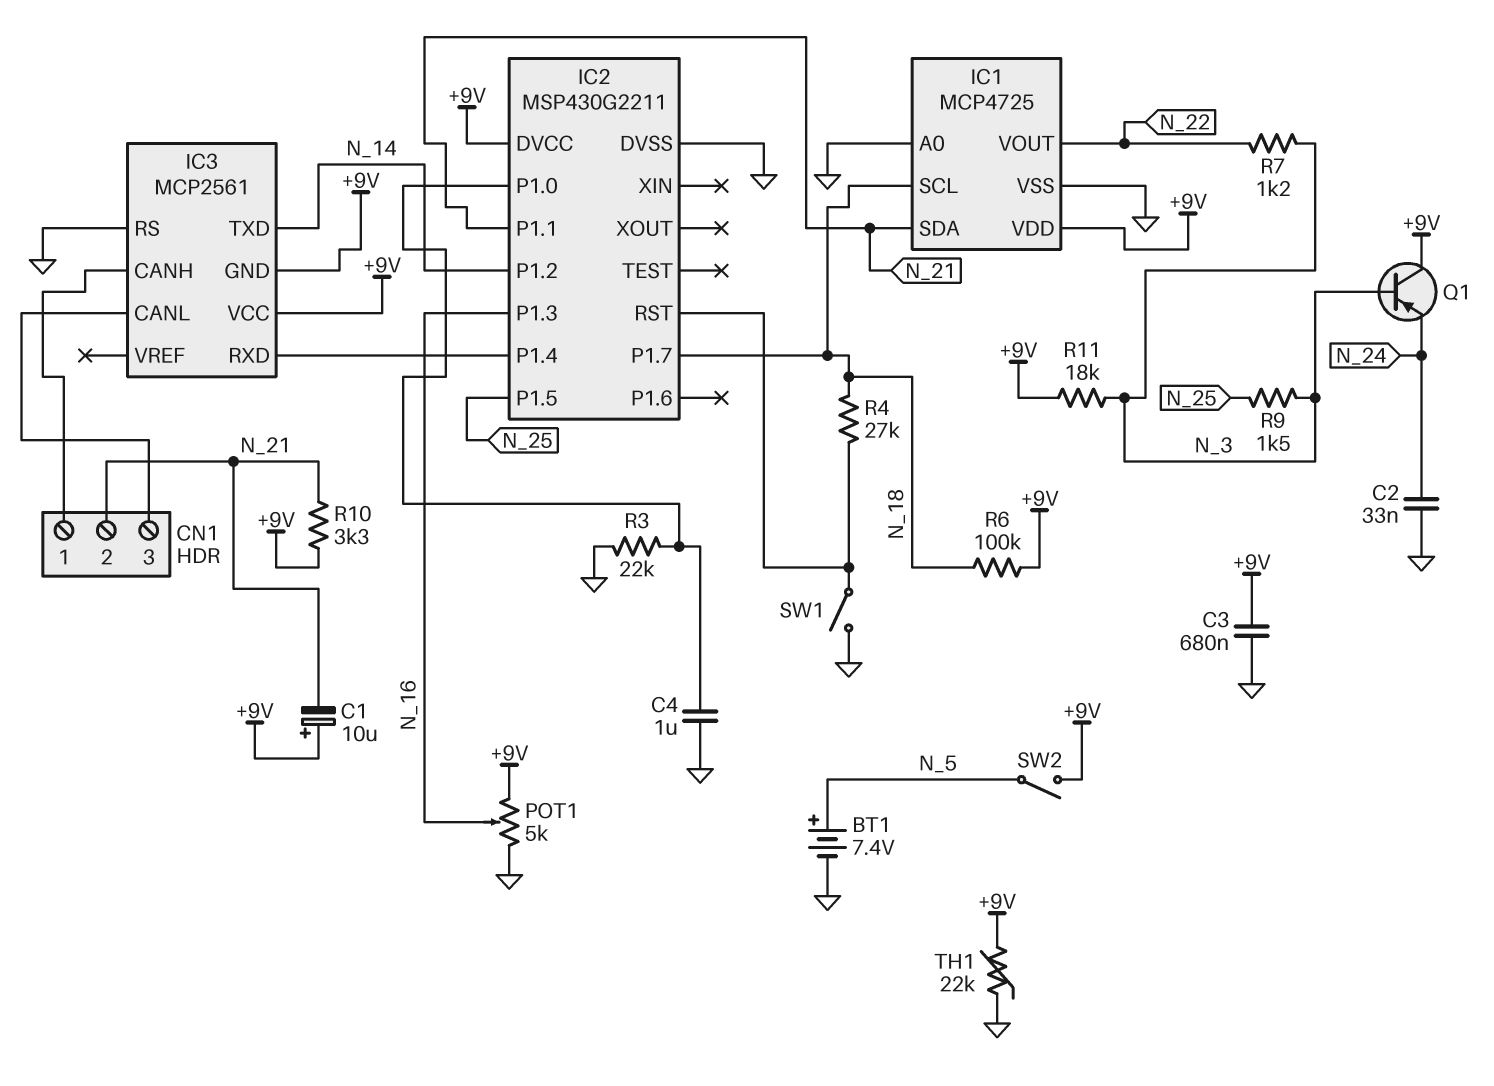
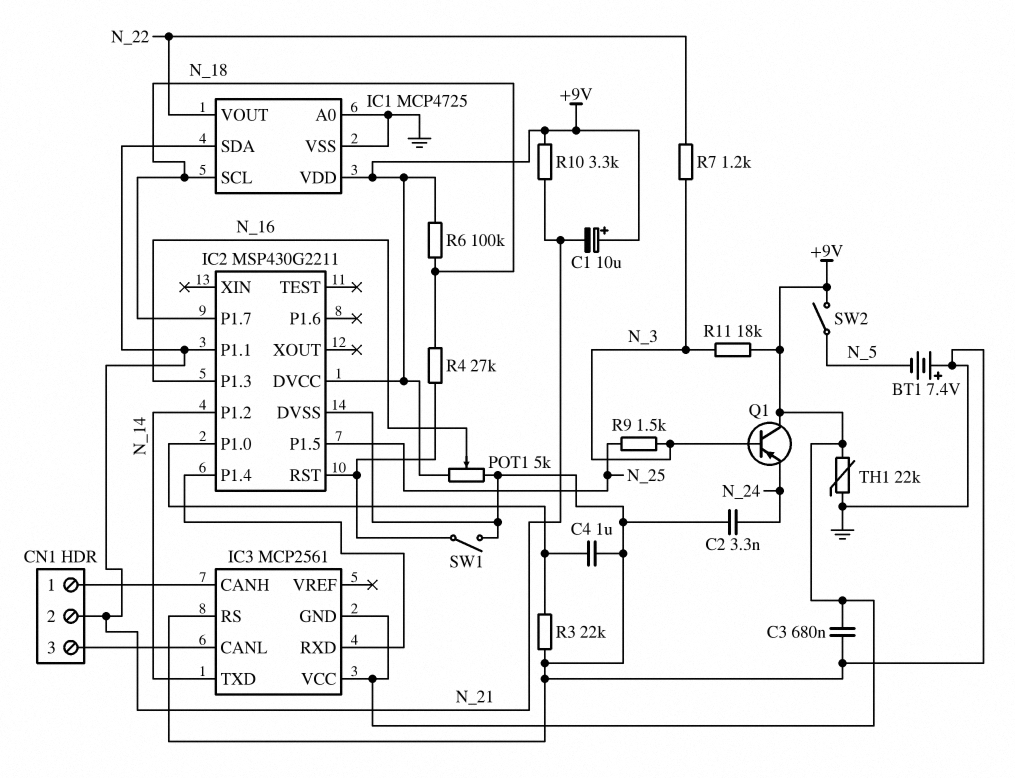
BT1: 7.4V (plus N_5, minus GND) -> 7.4V (plus GND, minus N_5)
C2: 33nF (GND, N_24) -> 3.3nF (GND, N_24)

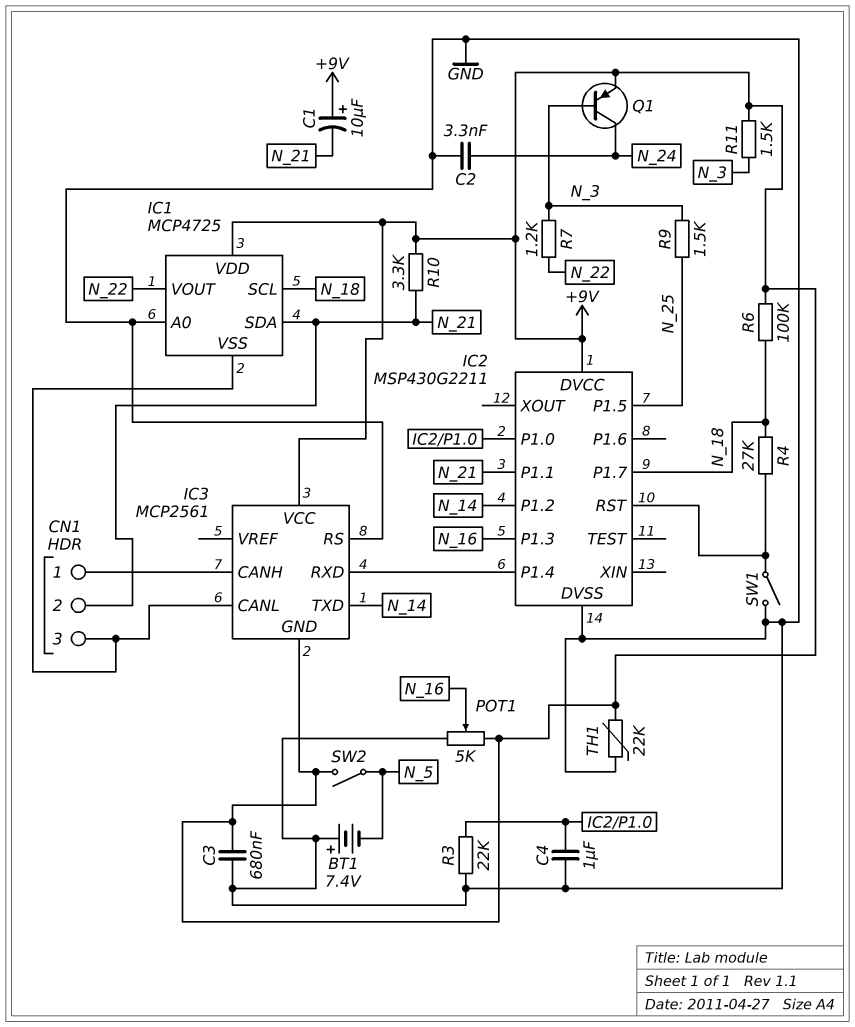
IC1 pin VSS: GND -> CN1/3
Q1: PNP (B N_3, C +9V, E N_24) -> PNP (B N_3, C N_24, E +9V)
R11: 18k (+9V, N_3) -> 1.5k (+9V, N_3)

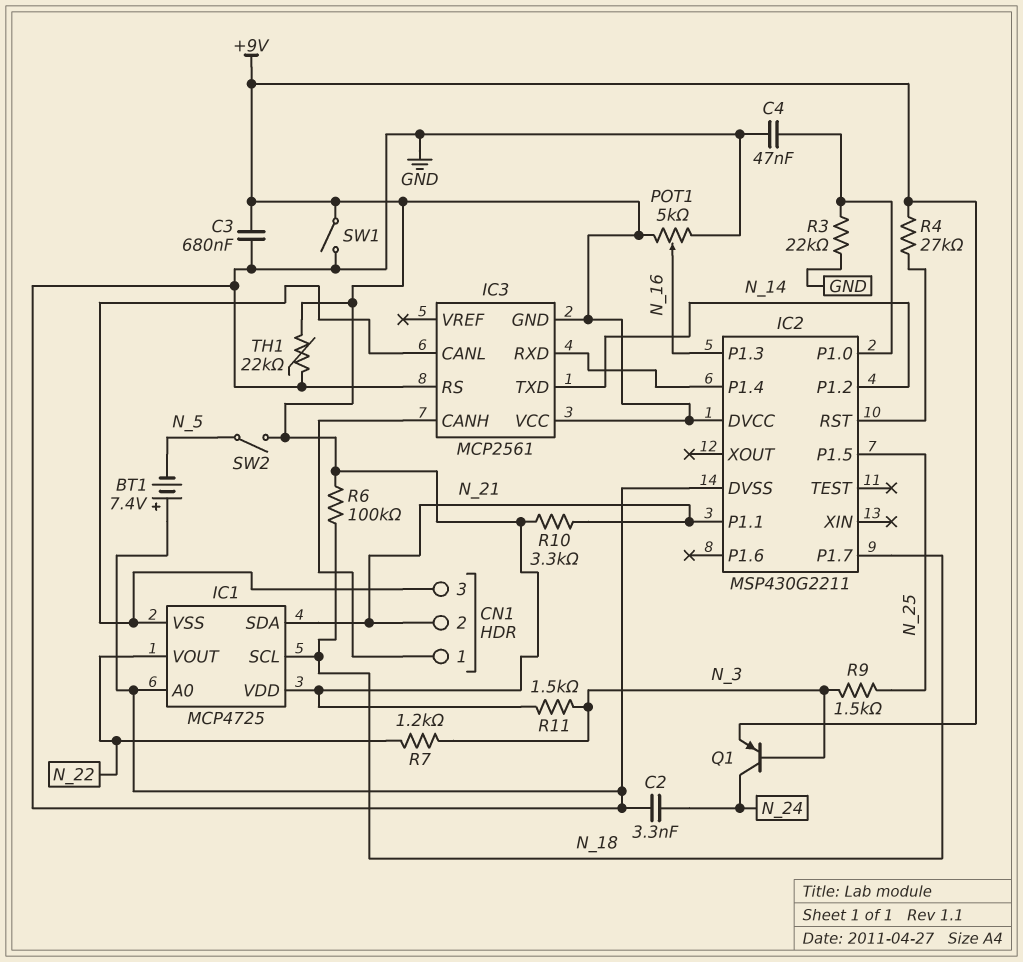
C1: 10uF (plus +9V, minus N_21) -> none
C4: 1uF (GND, IC2/P1.0) -> 47nF (GND, IC2/P1.0)
R4: 27k (IC2/RST, N_18) -> 27k (+9V, IC2/RST)
SW1: switch (GND, IC2/RST) -> switch (+9V, GND)

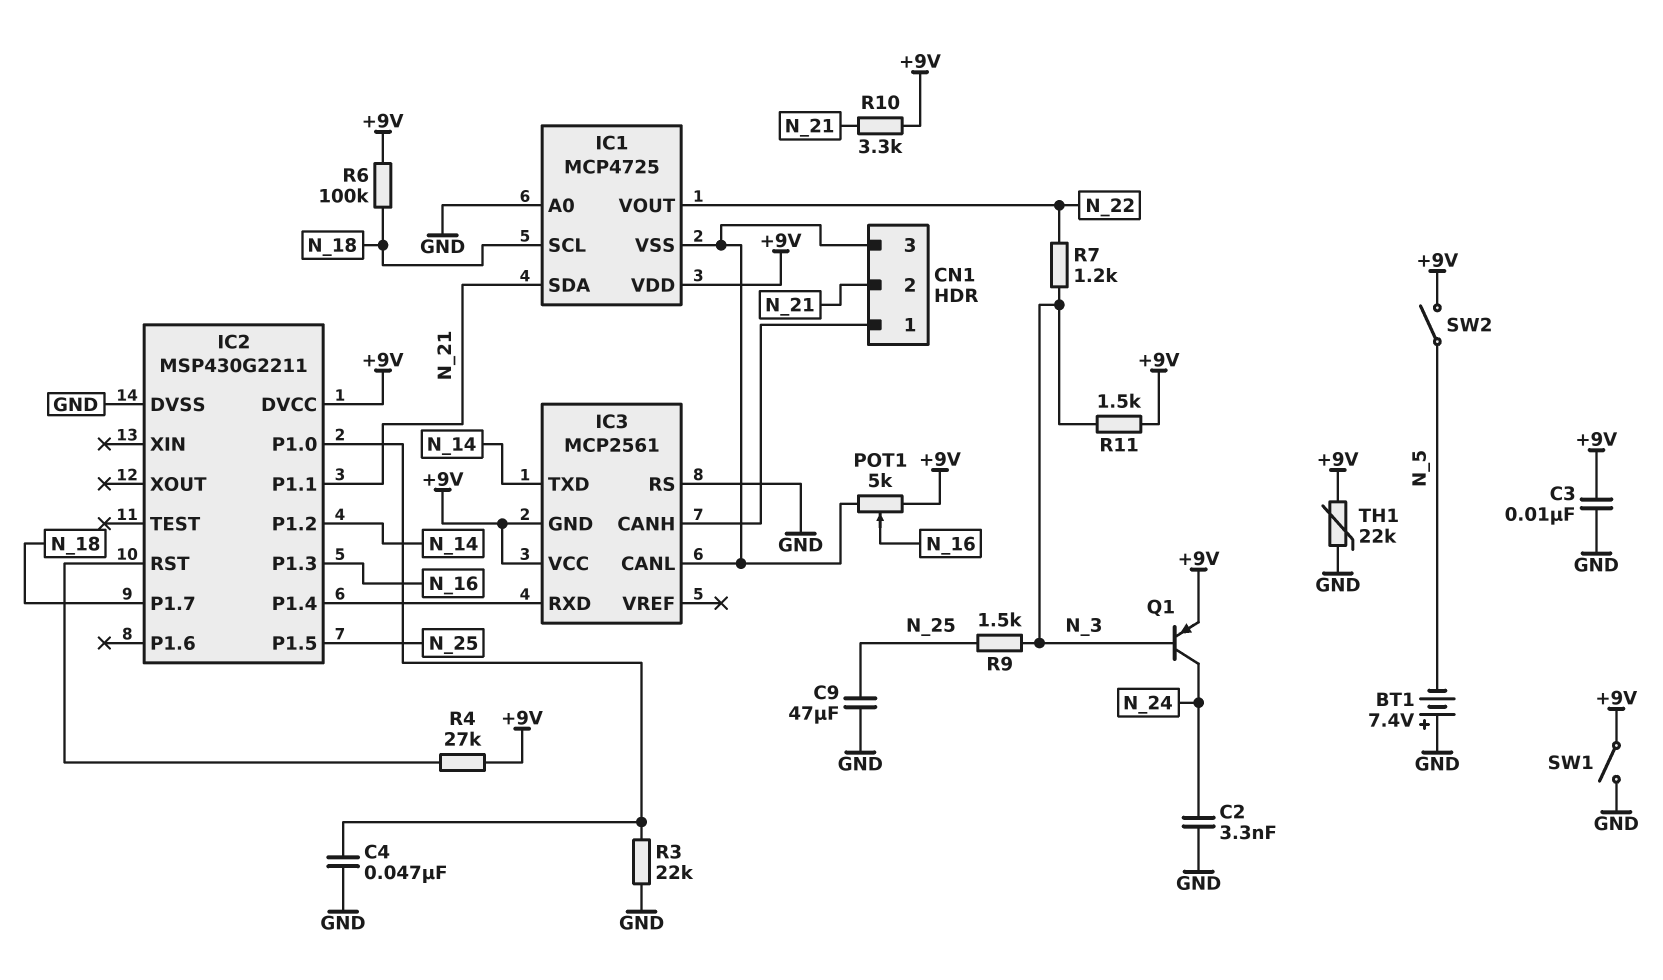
C3: 680nF (+9V, GND) -> 10nF (+9V, GND)
C9: none -> 47uF (GND, N_25)
POT1: 5k (+9V, GND, wiper N_16) -> 5k (+9V, CN1/3, wiper N_16)

